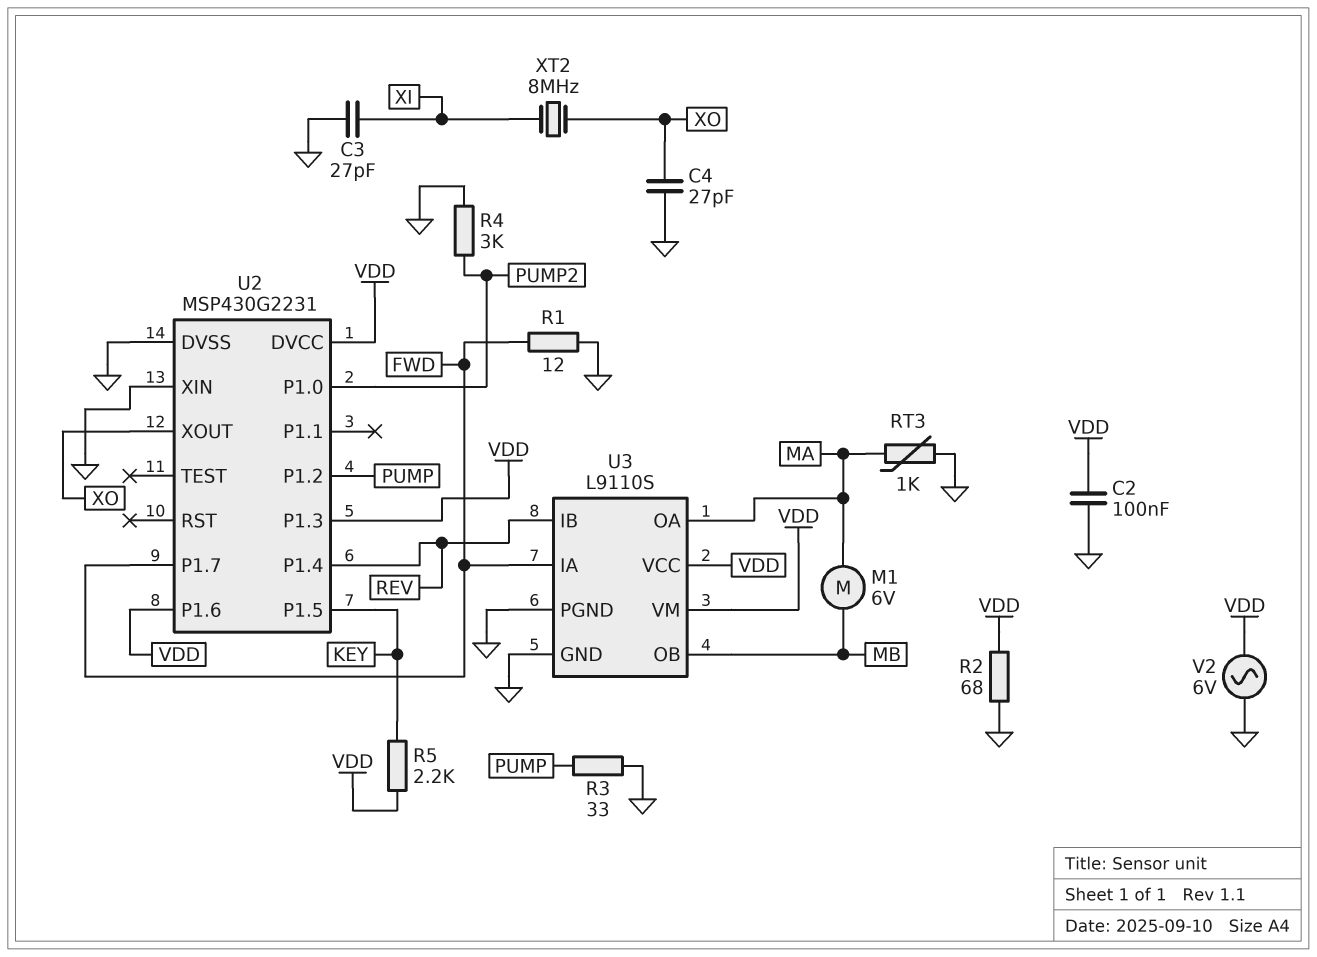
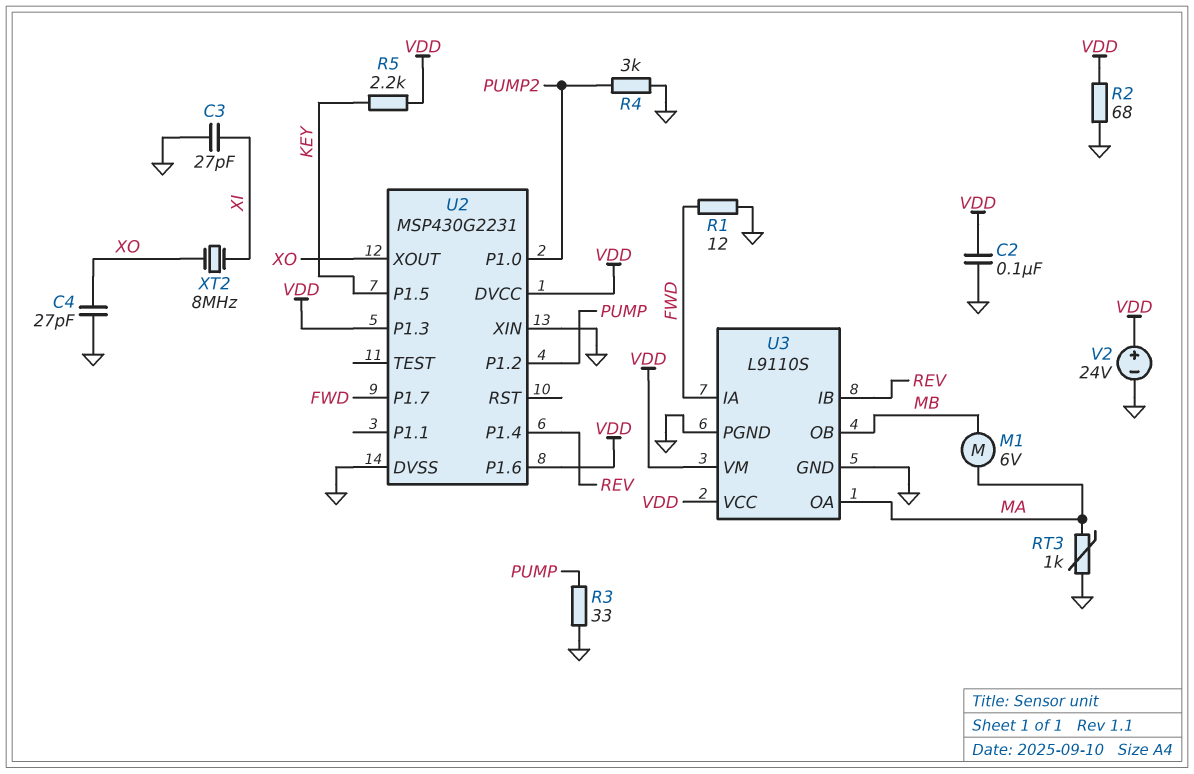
V2: AC 6V (GND, VDD) -> 24V (plus VDD, minus GND)

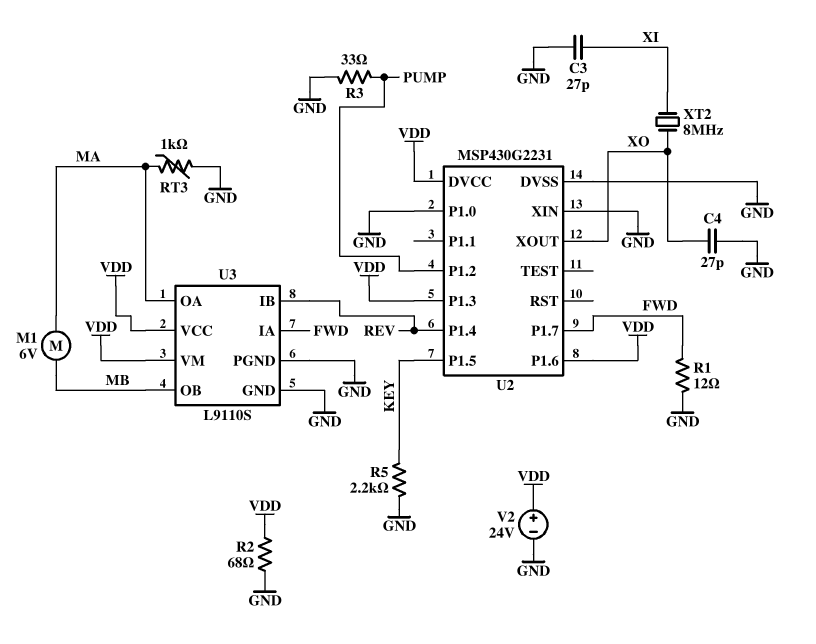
C2: 100nF (GND, VDD) -> none
R4: 3k (GND, PUMP2) -> none
R5: 2.2k (KEY, VDD) -> 2.2k (GND, KEY)
U2 pin P1.0: PUMP2 -> GND

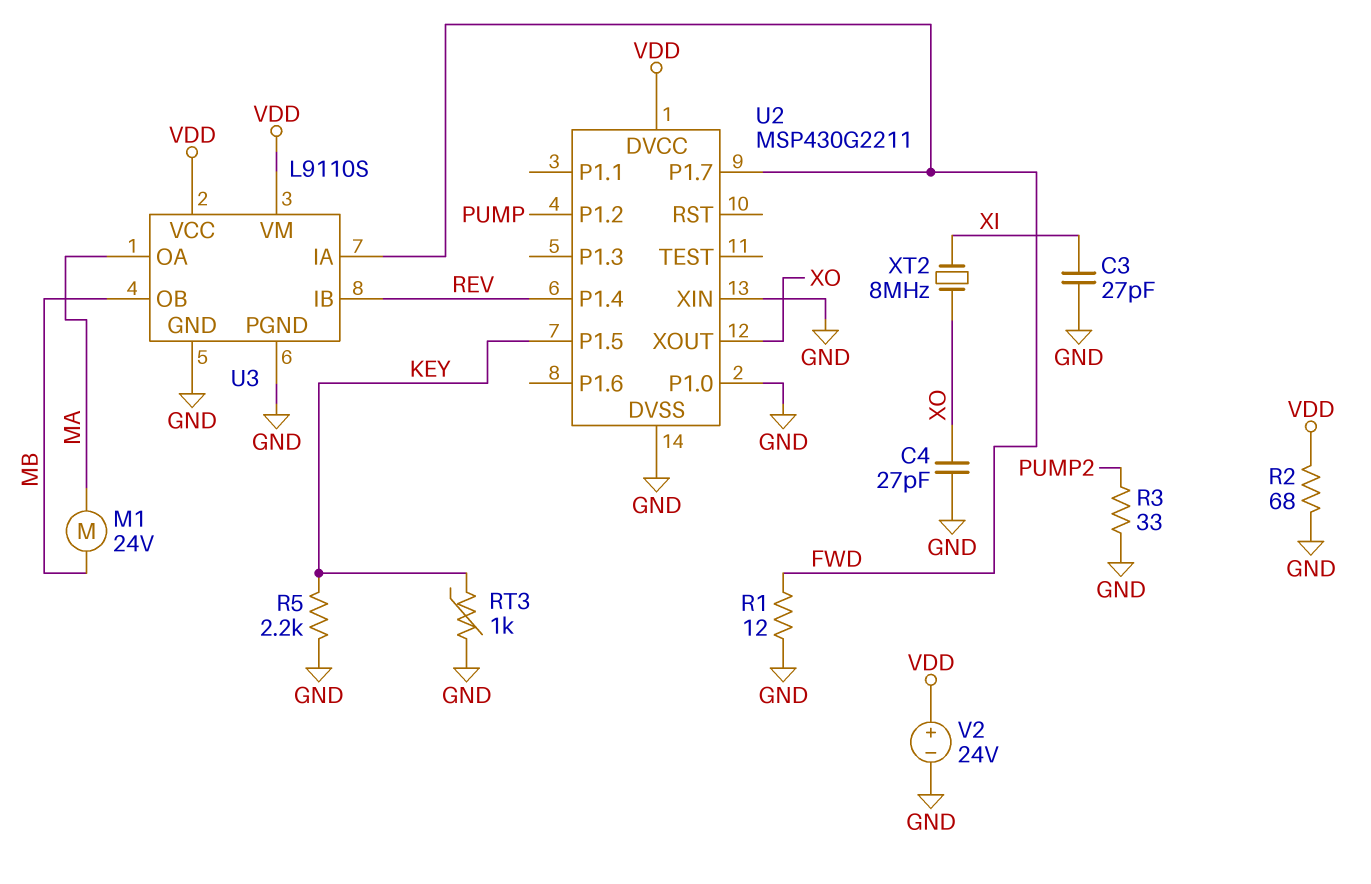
M1: motor 6V (MA, MB) -> motor 24V (MA, MB)
R3: 33 (GND, PUMP) -> 33 (GND, PUMP2)
RT3: 1k (GND, MA) -> 1k (GND, KEY)
U2: MSP430G2231 -> MSP430G2211
U2 pin P1.3: VDD -> none
U2 pin P1.6: VDD -> none

